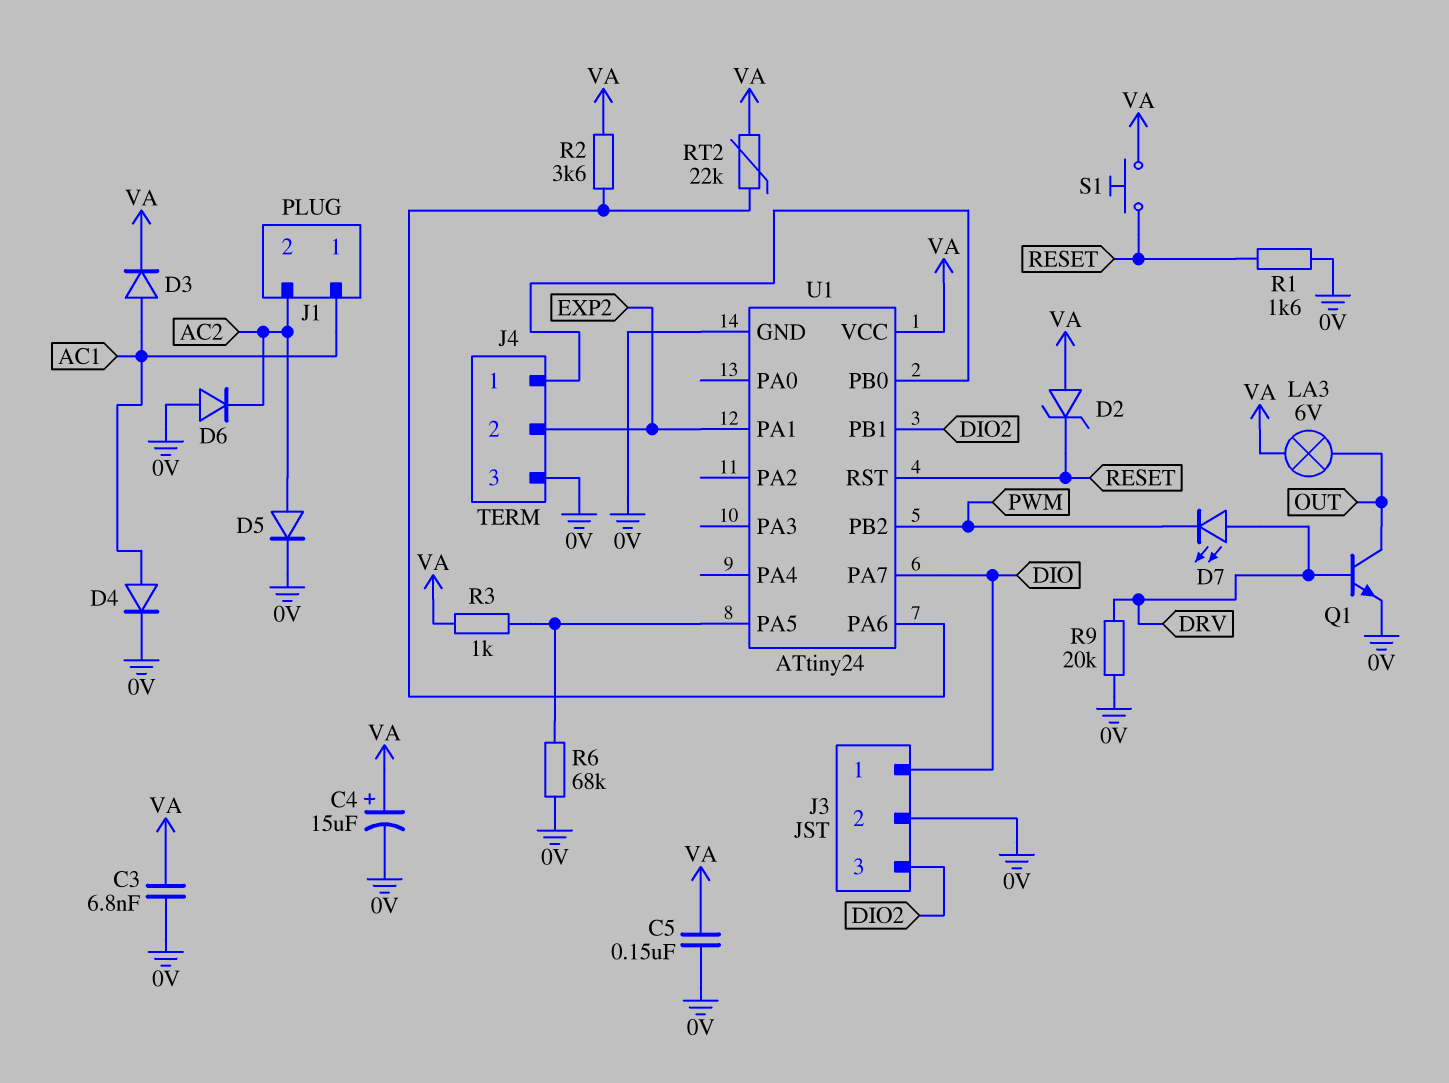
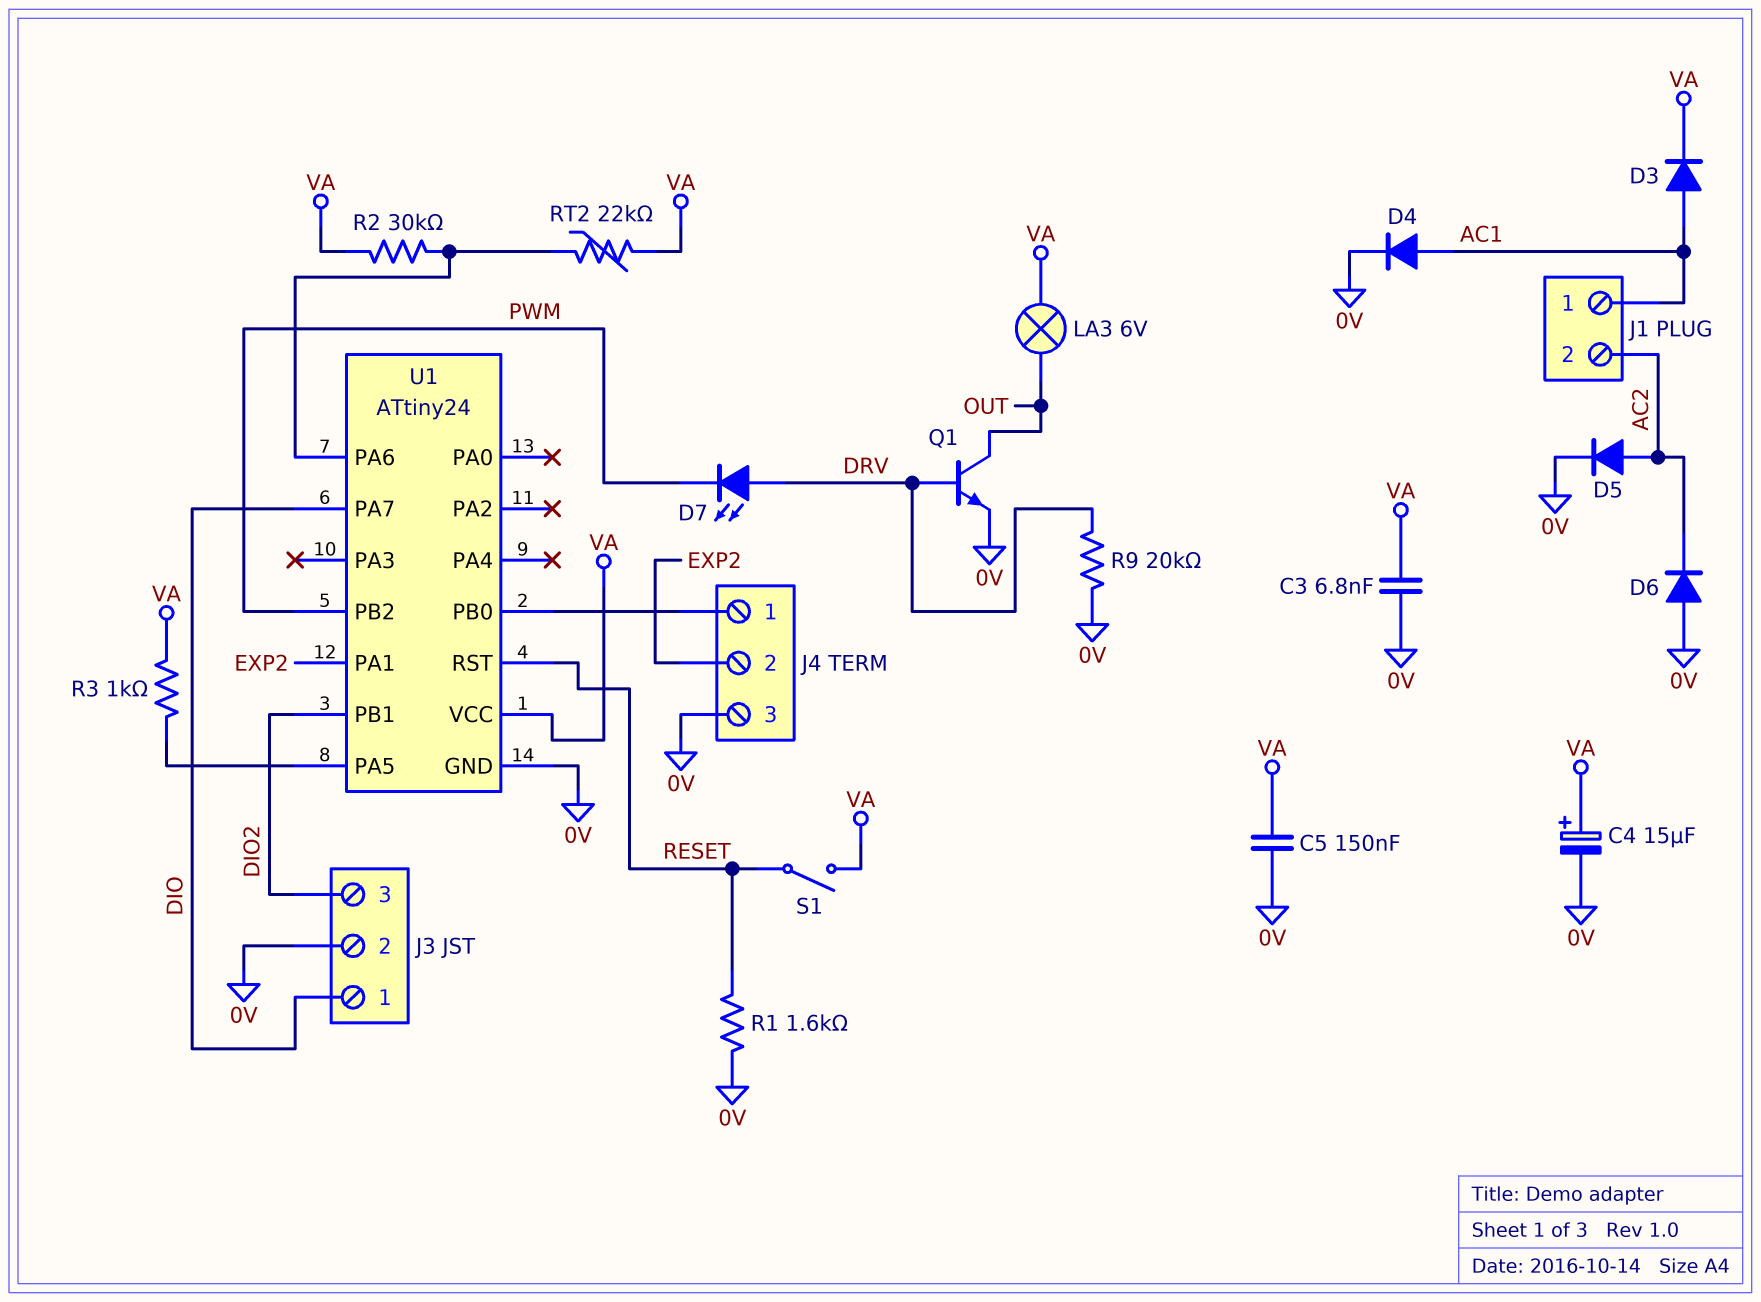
D2: zener (A VA, K RESET) -> none
R2: 3.6k (U1/PA6, VA) -> 30k (U1/PA6, VA)
R6: 68k (0V, U1/PA5) -> none
S1: button (RESET, VA) -> switch (RESET, VA)

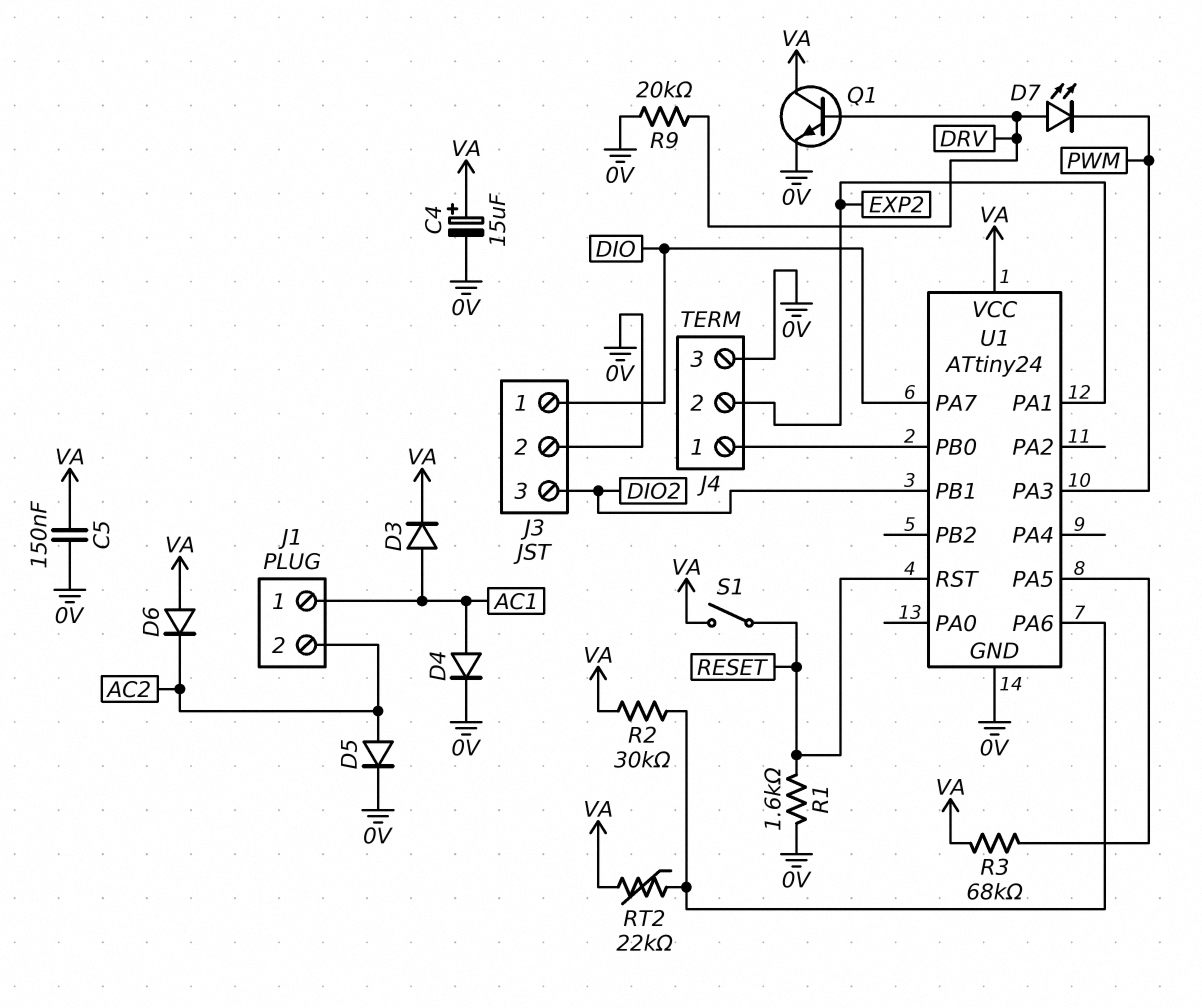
C3: 6.8nF (0V, VA) -> none
D6: diode (A 0V, K AC2) -> diode (A VA, K AC2)
LA3: lamp 6V (OUT, VA) -> none
Q1: NPN (B DRV, C OUT, E 0V) -> NPN (B DRV, C VA, E 0V)
R3: 1k (U1/PA5, VA) -> 68k (U1/PA5, VA)
U1 pin PA3: none -> PWM
U1 pin PB2: PWM -> none

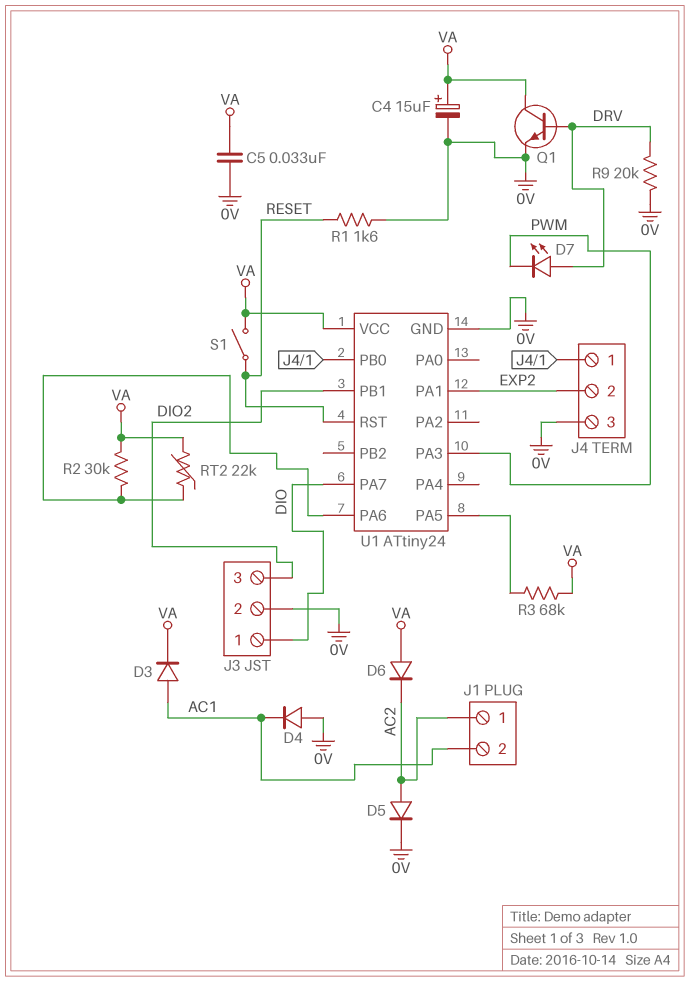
C5: 150nF (0V, VA) -> 33nF (0V, VA)
D4: diode (A AC1, K 0V) -> diode (A 0V, K AC1)
J1 pin 1: AC1 -> AC2
J1 pin 2: AC2 -> AC1

